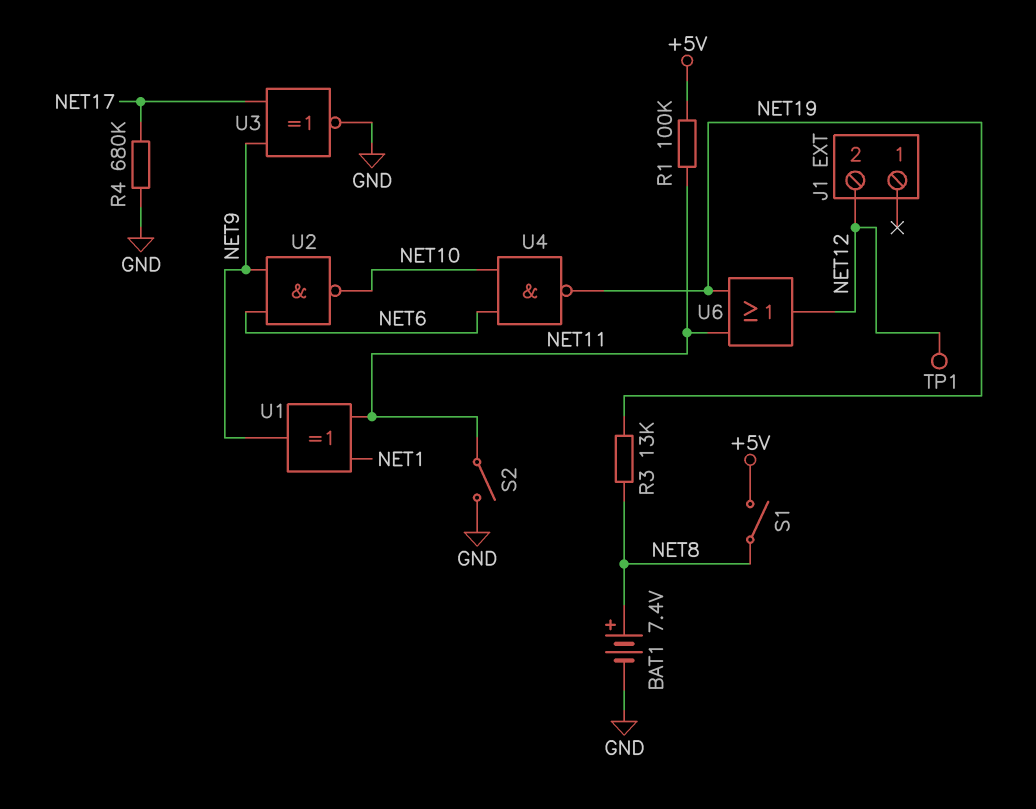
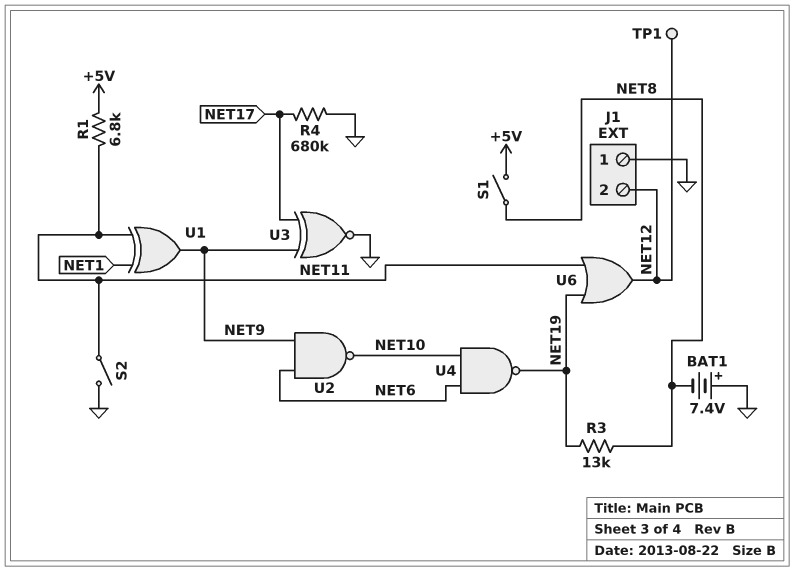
BAT1: 7.4V (plus NET8, minus GND) -> 7.4V (plus GND, minus NET8)
J1 pin 1: none -> GND
R1: 100k (+5V, NET11) -> 6.8k (+5V, NET11)

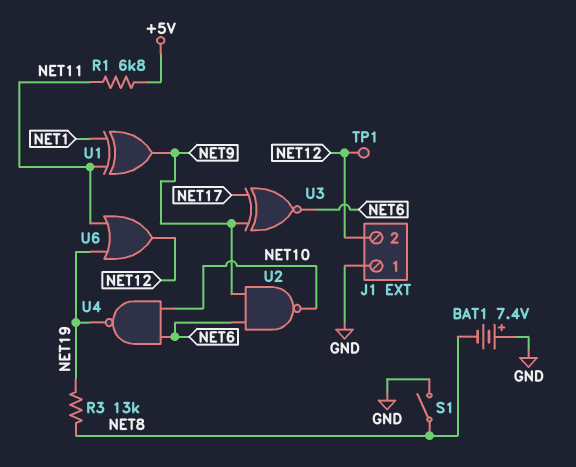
R4: 680k (GND, NET17) -> none
S1: switch (+5V, NET8) -> switch (GND, NET8)
S2: switch (GND, NET11) -> none
U3: XNOR (in NET9, in NET17, out GND) -> XNOR (in NET9, in NET17, out NET6)

